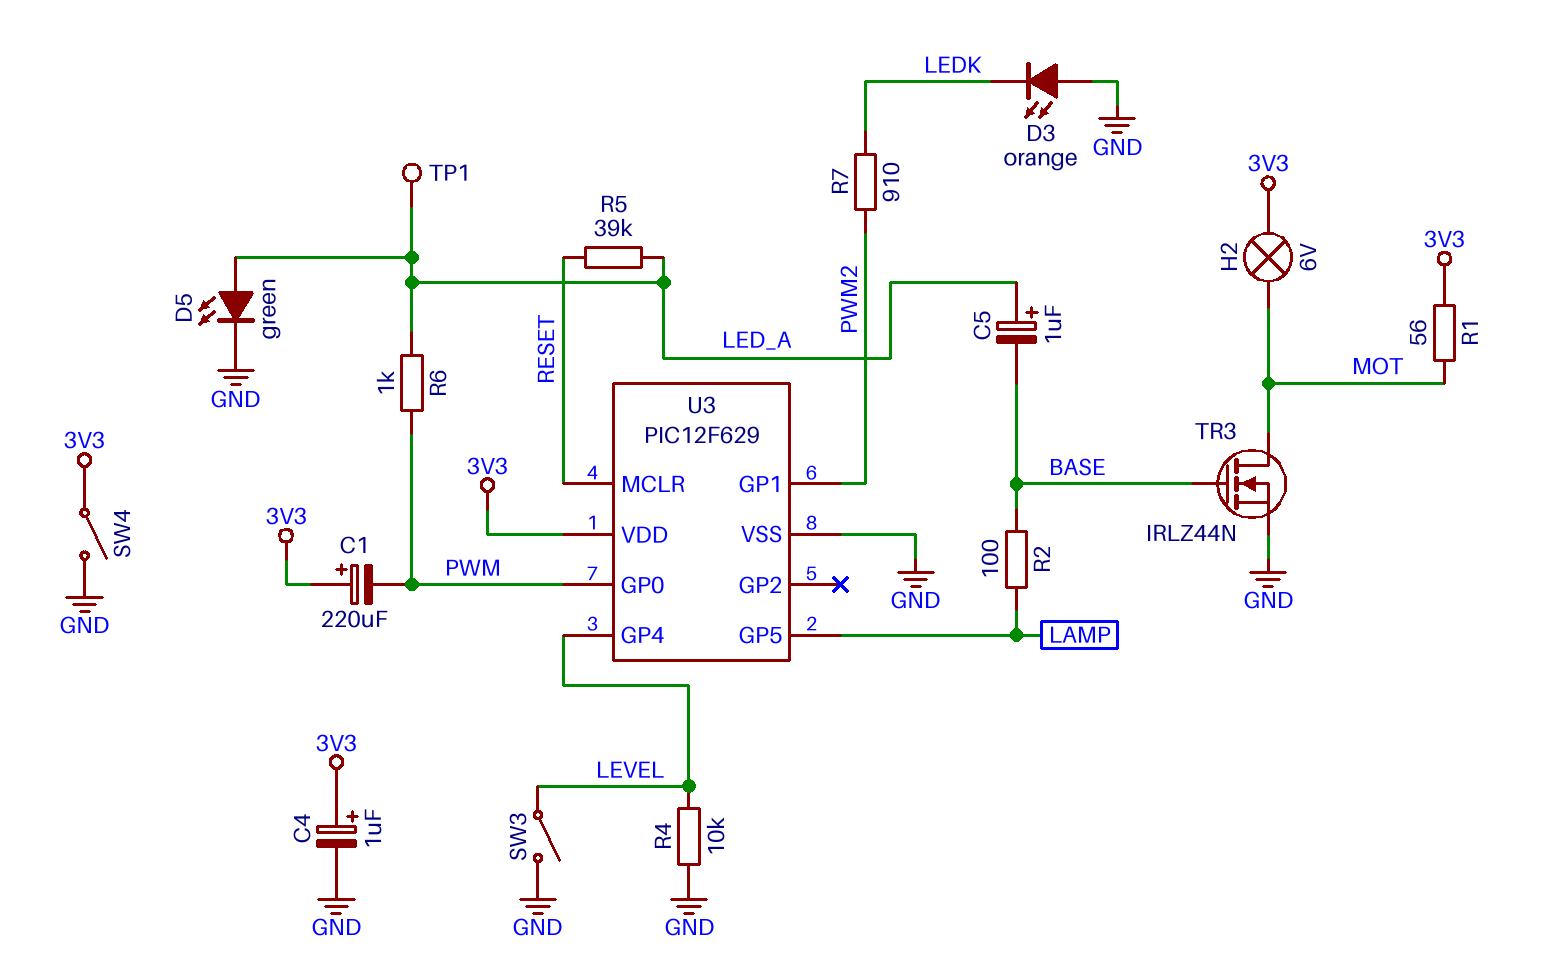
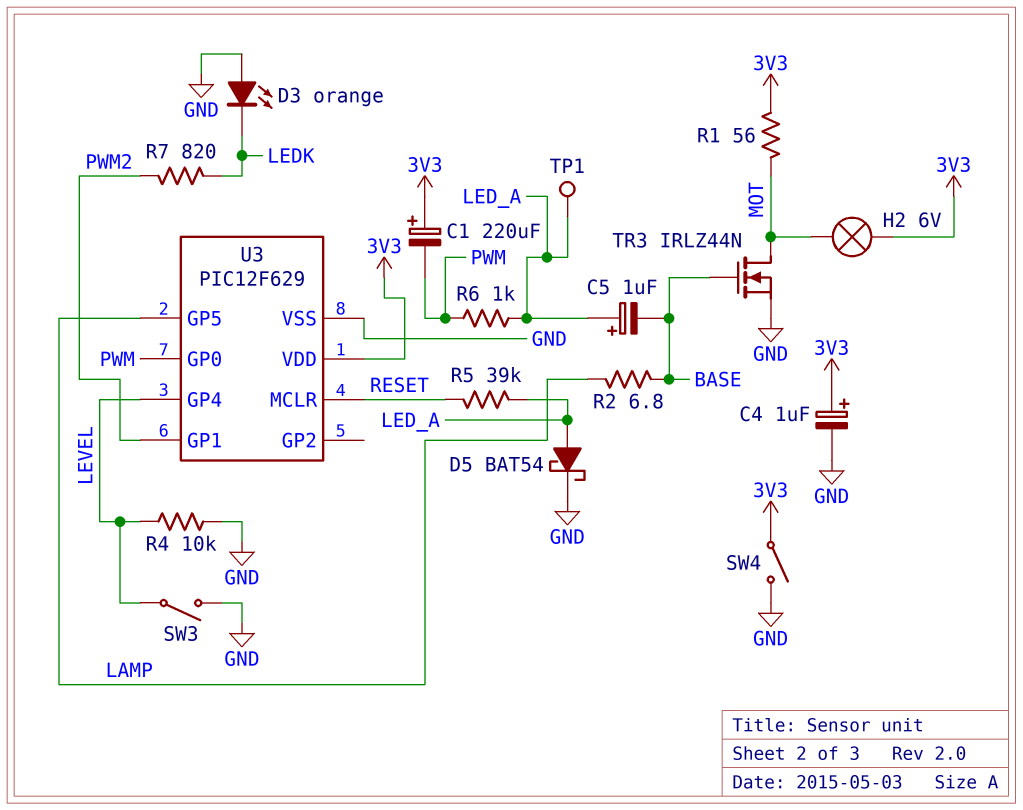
D5: LED green (A LED_A, K GND) -> schottky BAT54 (A LED_A, K GND)
R2: 100 (BASE, LAMP) -> 6.8 (BASE, LAMP)
R7: 910 (LEDK, PWM2) -> 820 (LEDK, PWM2)

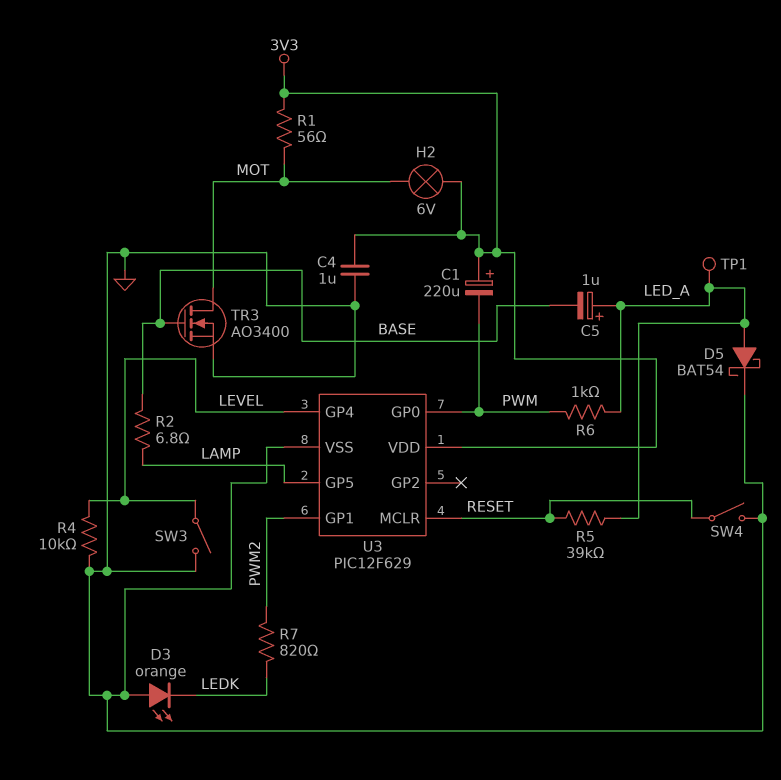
C4: 1uF (plus 3V3, minus GND) -> 1uF (3V3, GND)
SW4: switch (3V3, GND) -> switch (GND, RESET)
TR3: NMOS IRLZ44N (G BASE, D MOT, S GND) -> NMOS AO3400 (G BASE, D MOT, S GND)

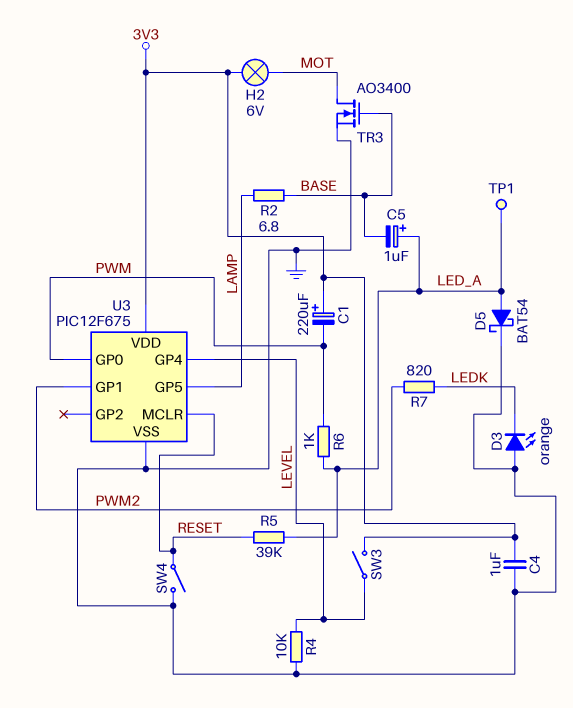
R1: 56 (3V3, MOT) -> none
SW3: switch (GND, LEVEL) -> switch (3V3, LEVEL)
U3: PIC12F629 -> PIC12F675

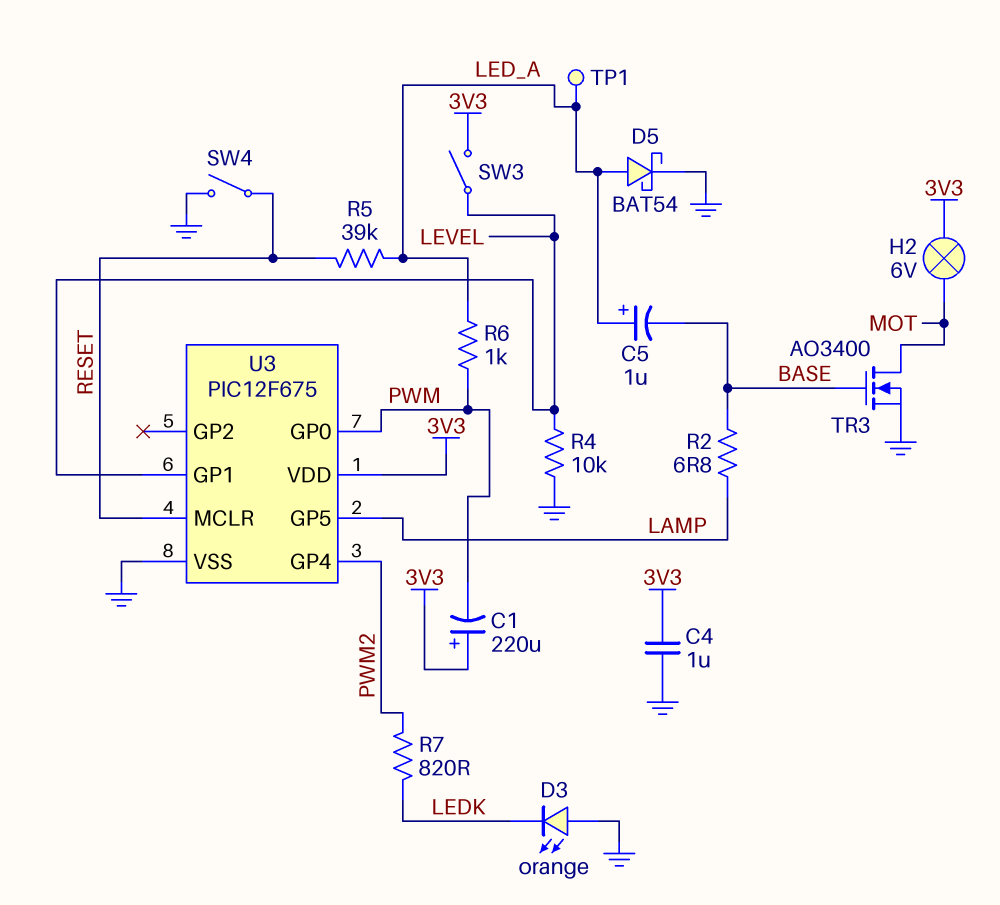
U3 pin GP1: PWM2 -> LEVEL
U3 pin GP4: LEVEL -> PWM2

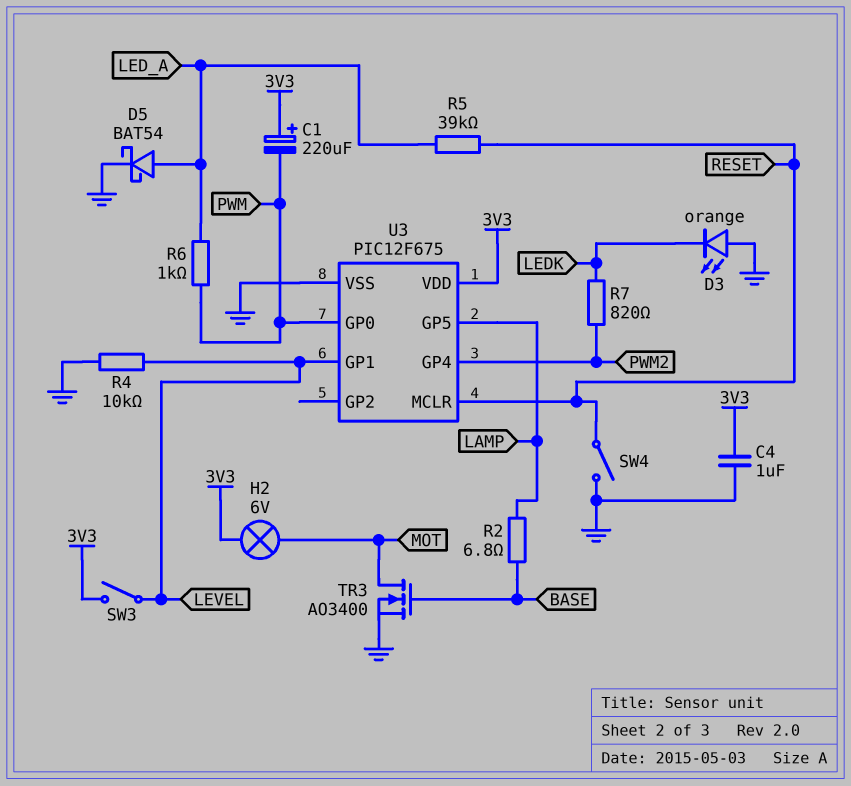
C5: 1uF (plus LED_A, minus BASE) -> none
TP1: test point (LED_A) -> none

